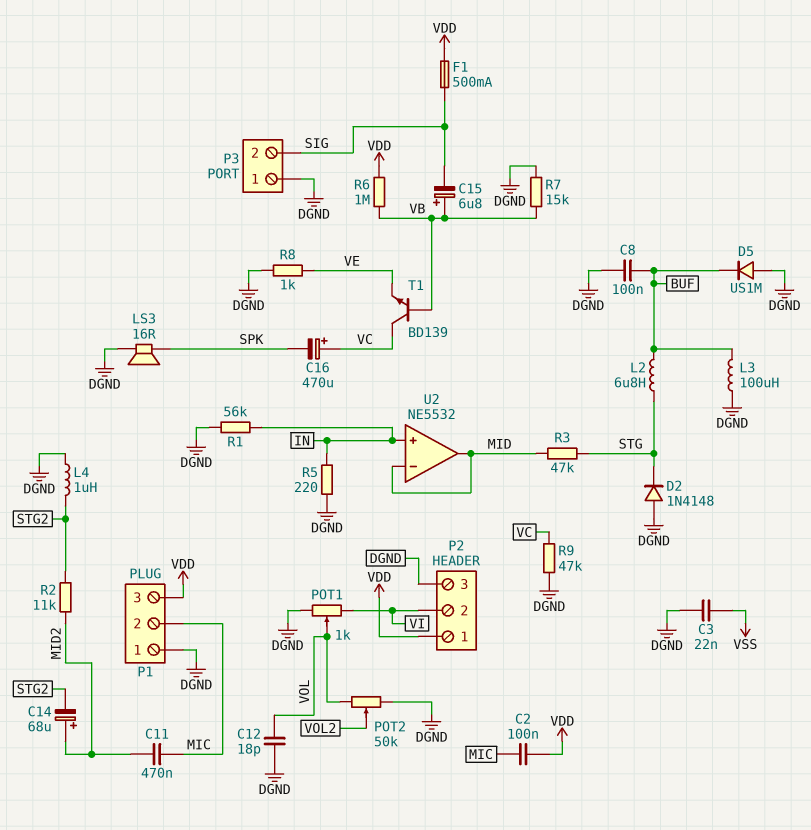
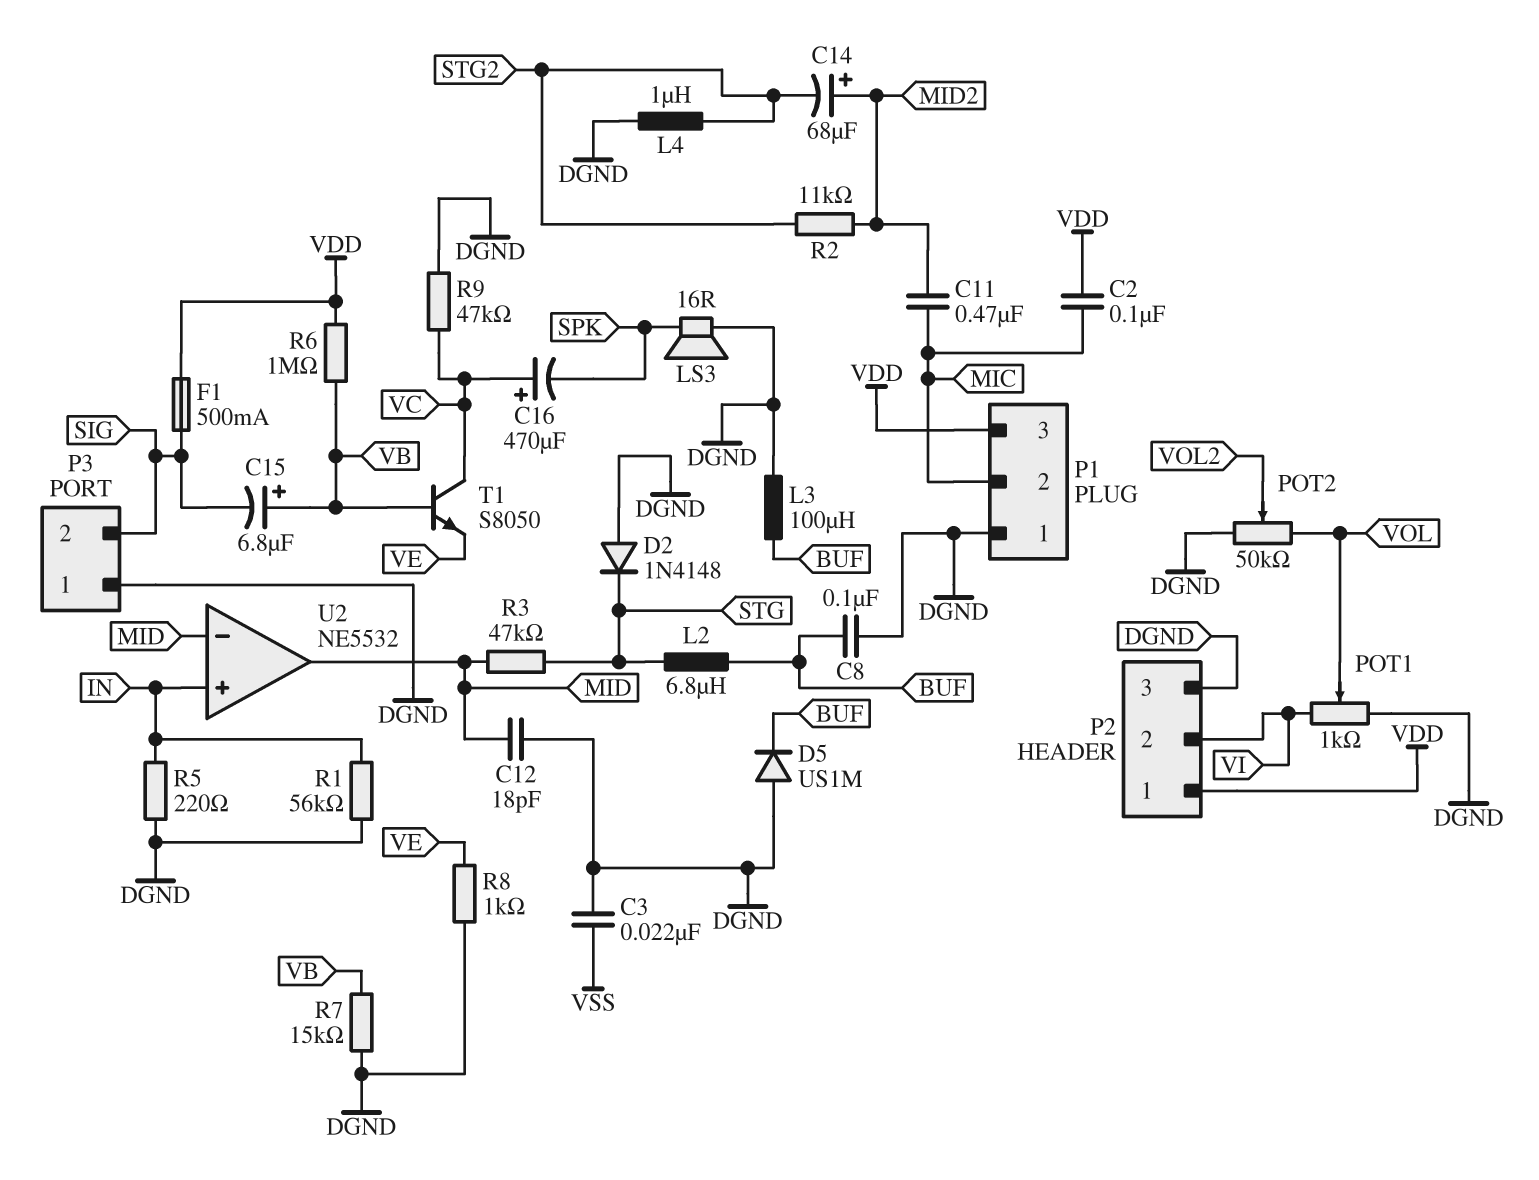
C12: 18pF (DGND, VOL) -> 18pF (DGND, MID)
T1: NPN BD139 (B VB, C VC, E VE) -> NPN S8050 (B VB, C VC, E VE)

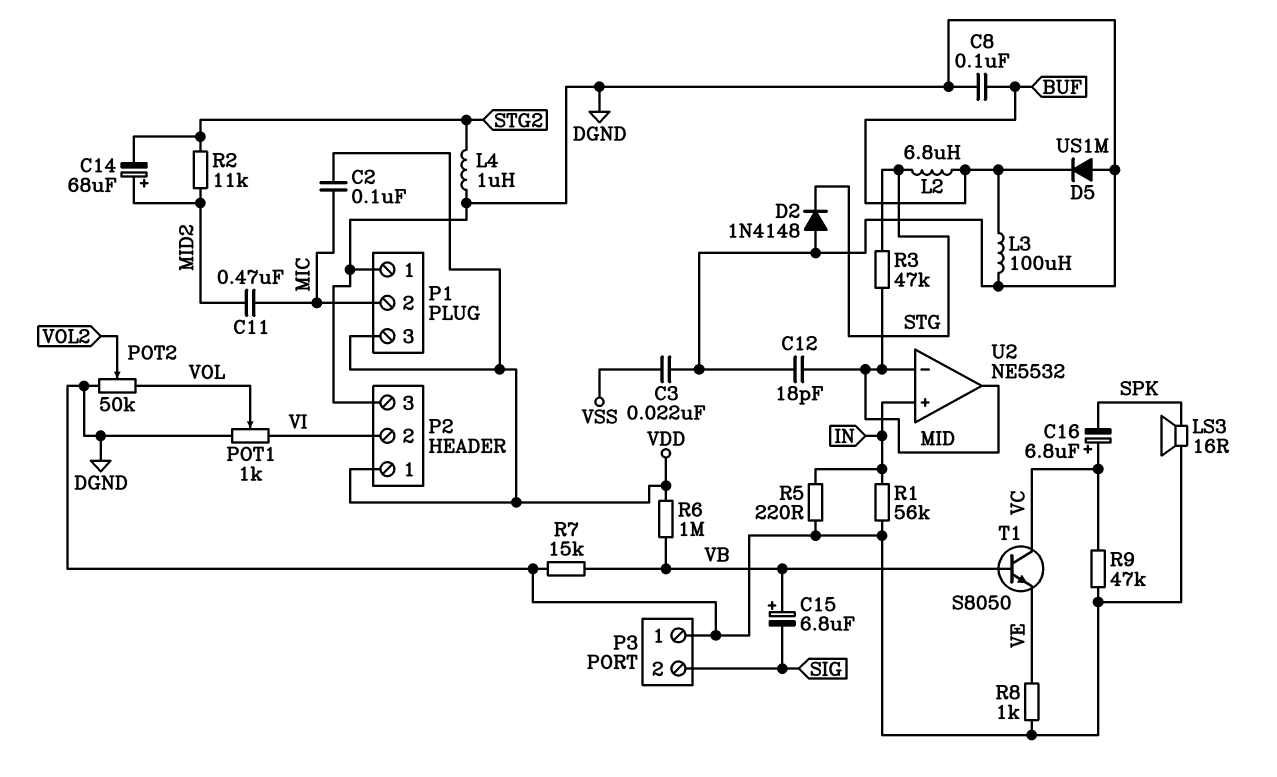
C16: 470uF (plus VC, minus SPK) -> 6.8uF (plus VC, minus SPK)
F1: 500mA (SIG, VDD) -> none

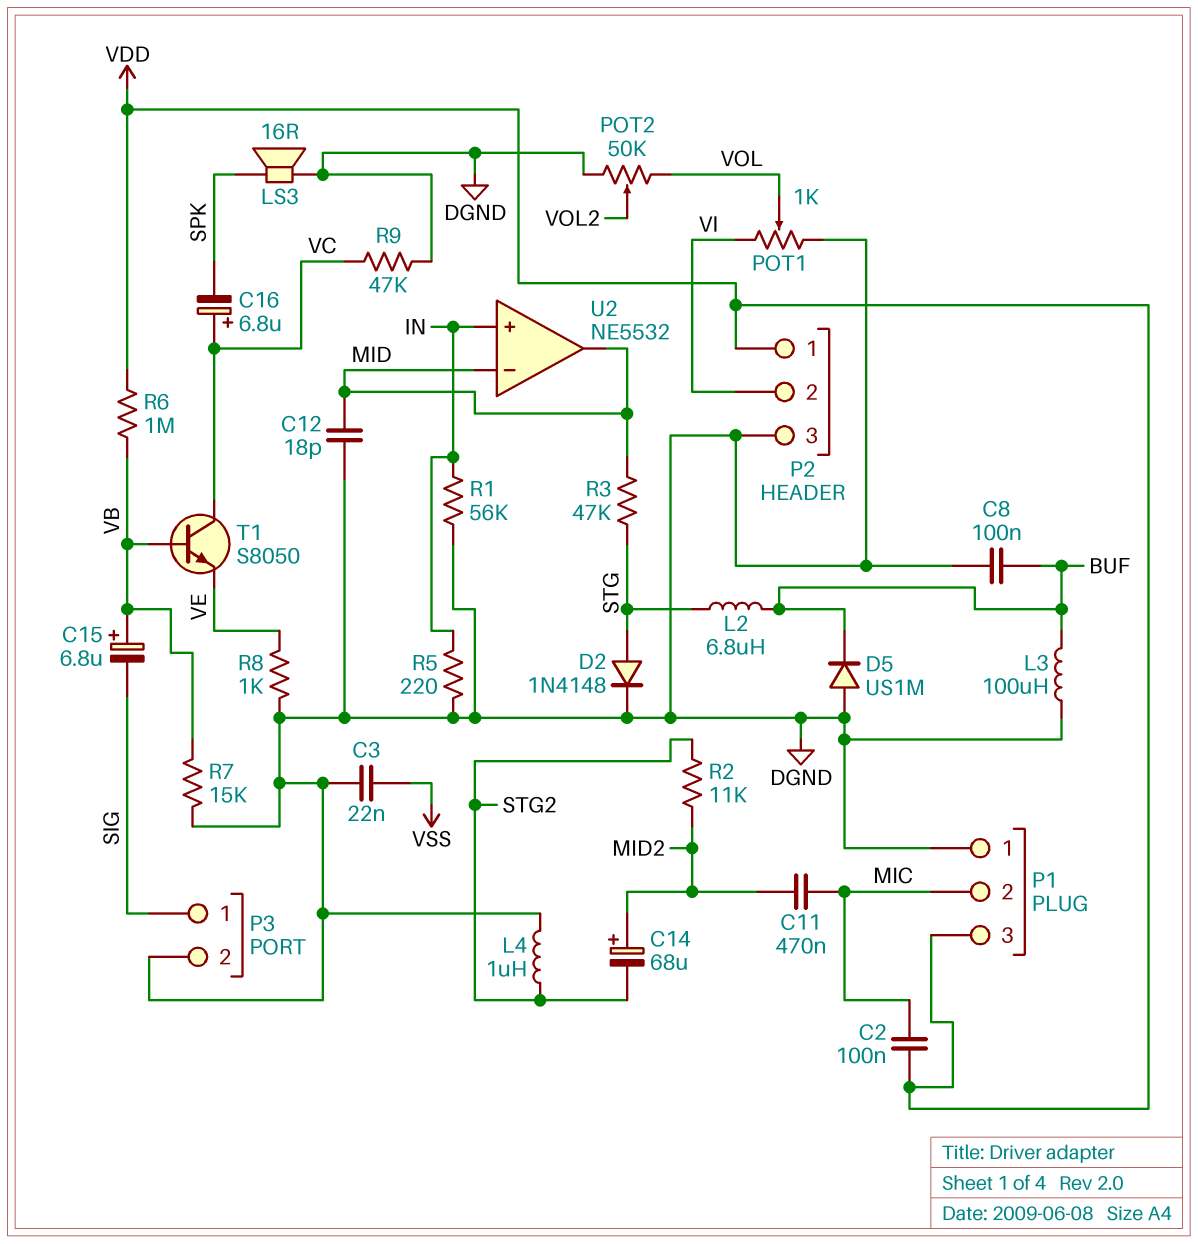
D2: diode 1N4148 (A DGND, K STG) -> diode 1N4148 (A STG, K DGND)
P3 pin 1: DGND -> SIG
P3 pin 2: SIG -> DGND

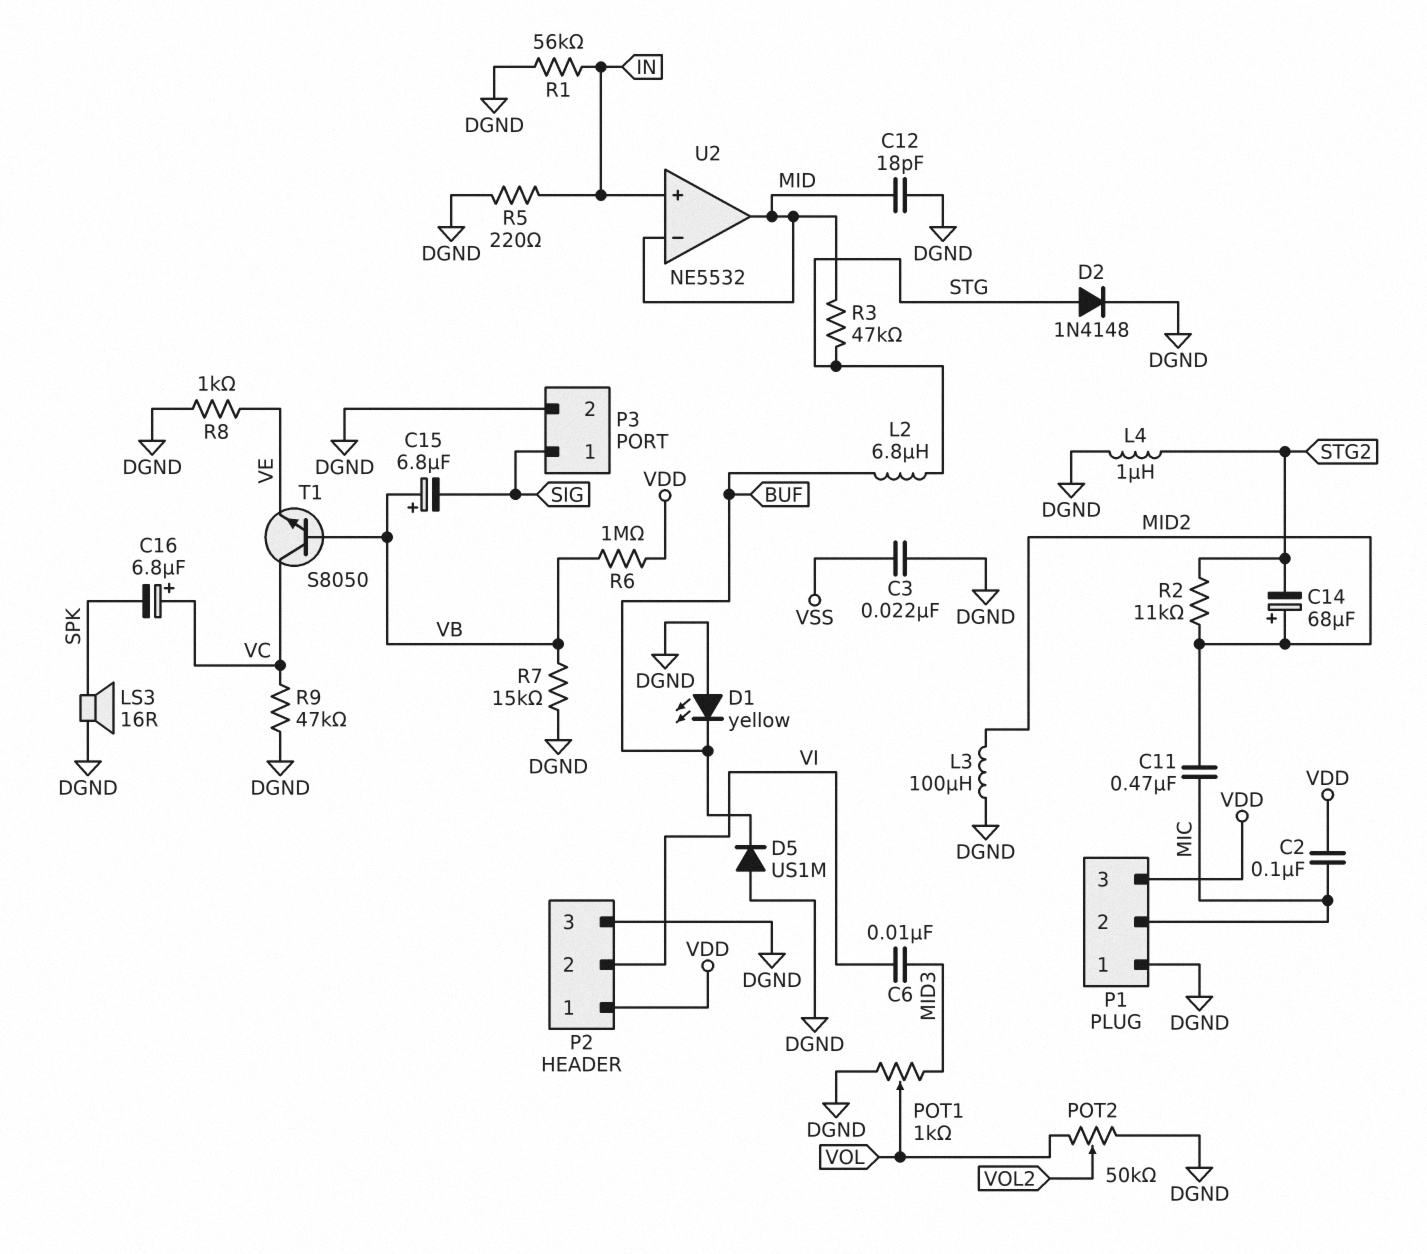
C6: none -> 10nF (MID3, VI)
C8: 100nF (BUF, DGND) -> none
D1: none -> LED yellow (A DGND, K BUF)
L3: 100uH (BUF, DGND) -> 100uH (DGND, MID2)
POT1: 1k (DGND, VI, wiper VOL) -> 1k (DGND, MID3, wiper VOL)

